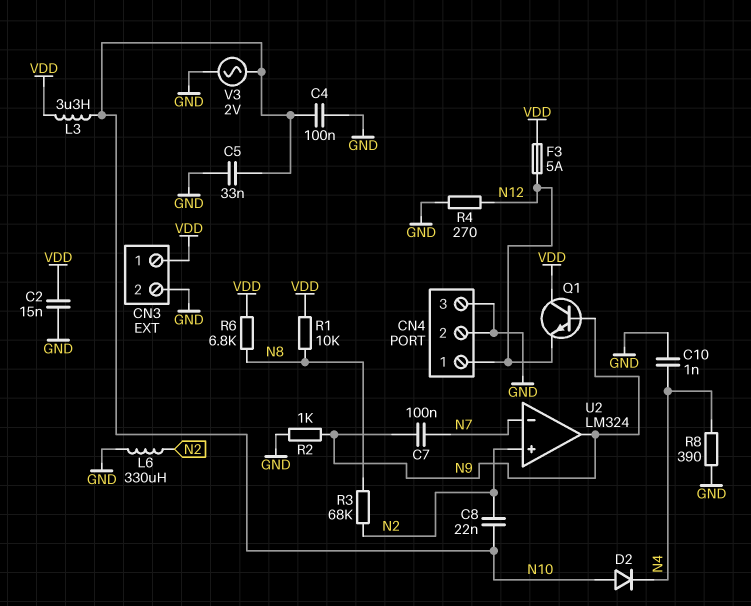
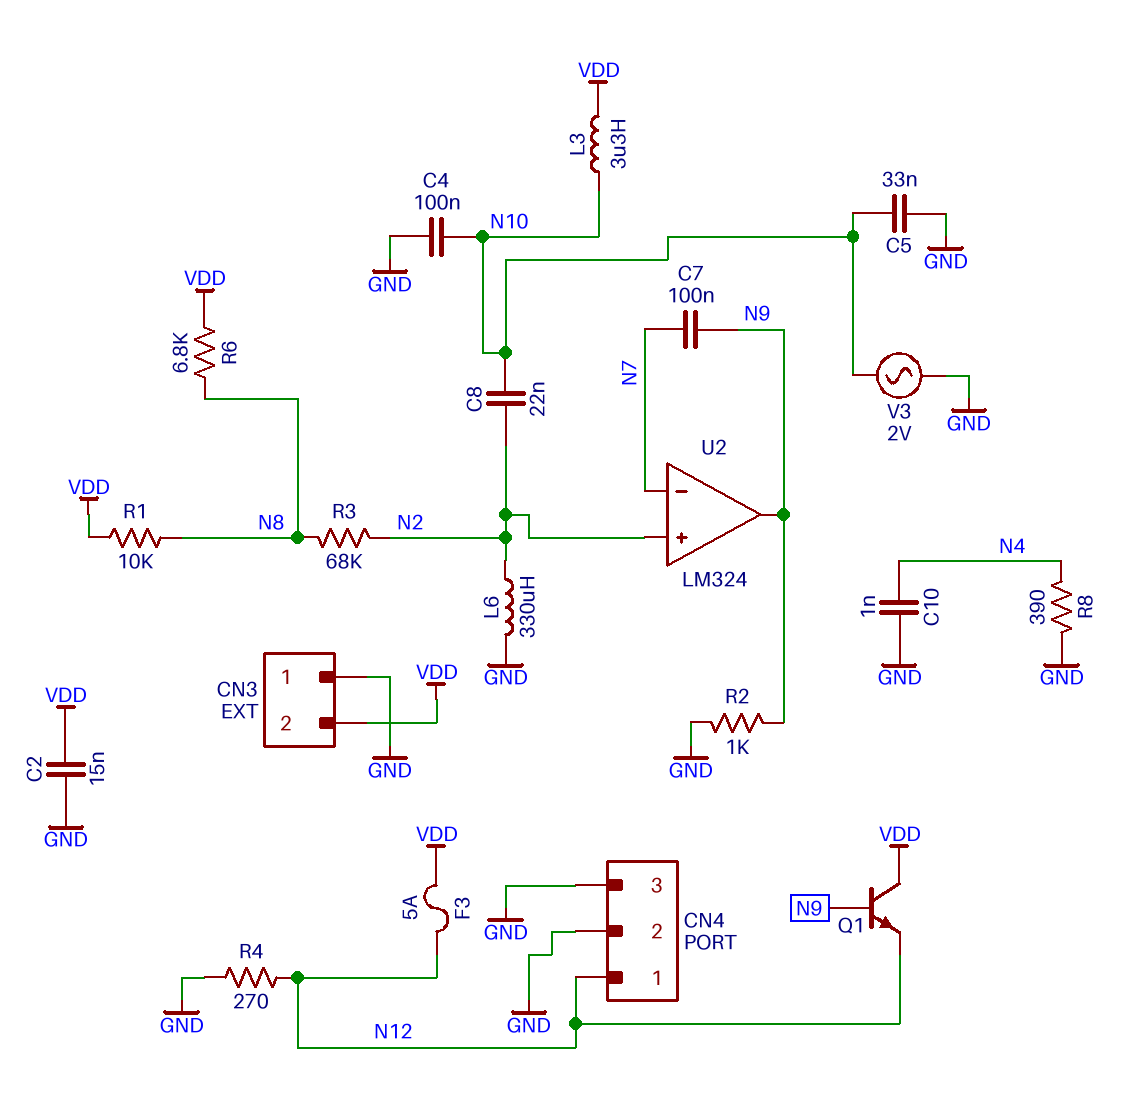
CN3 pin 1: VDD -> GND
CN3 pin 2: GND -> VDD
D2: diode (A N10, K N4) -> none

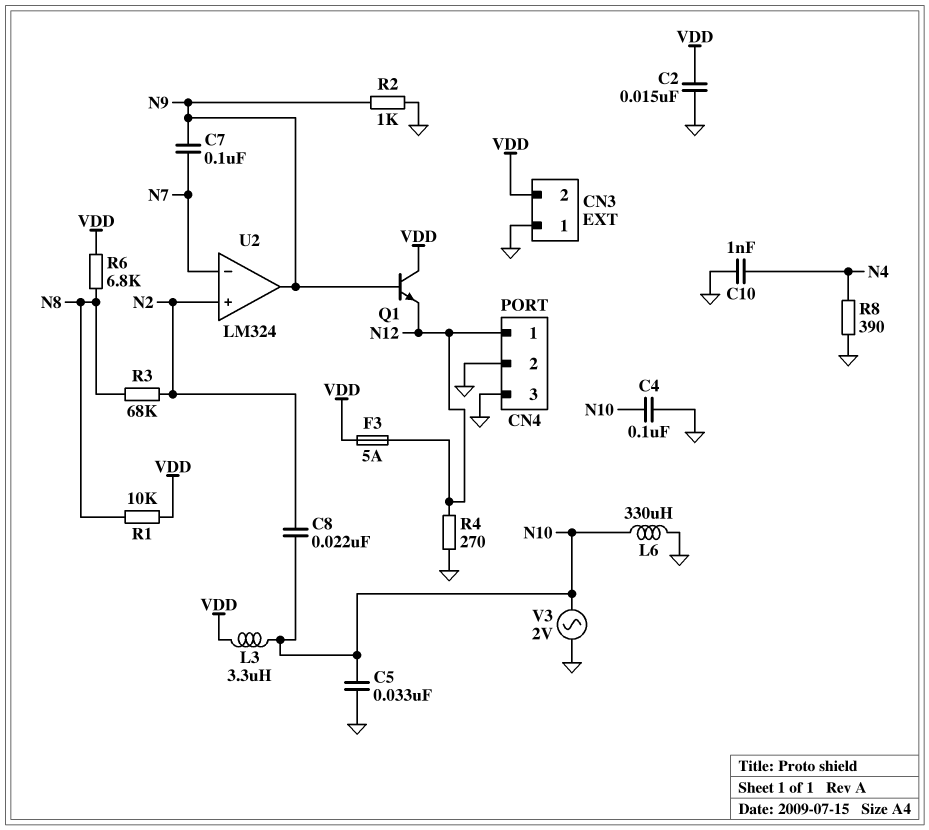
L6: 330uH (GND, N2) -> 330uH (GND, N10)

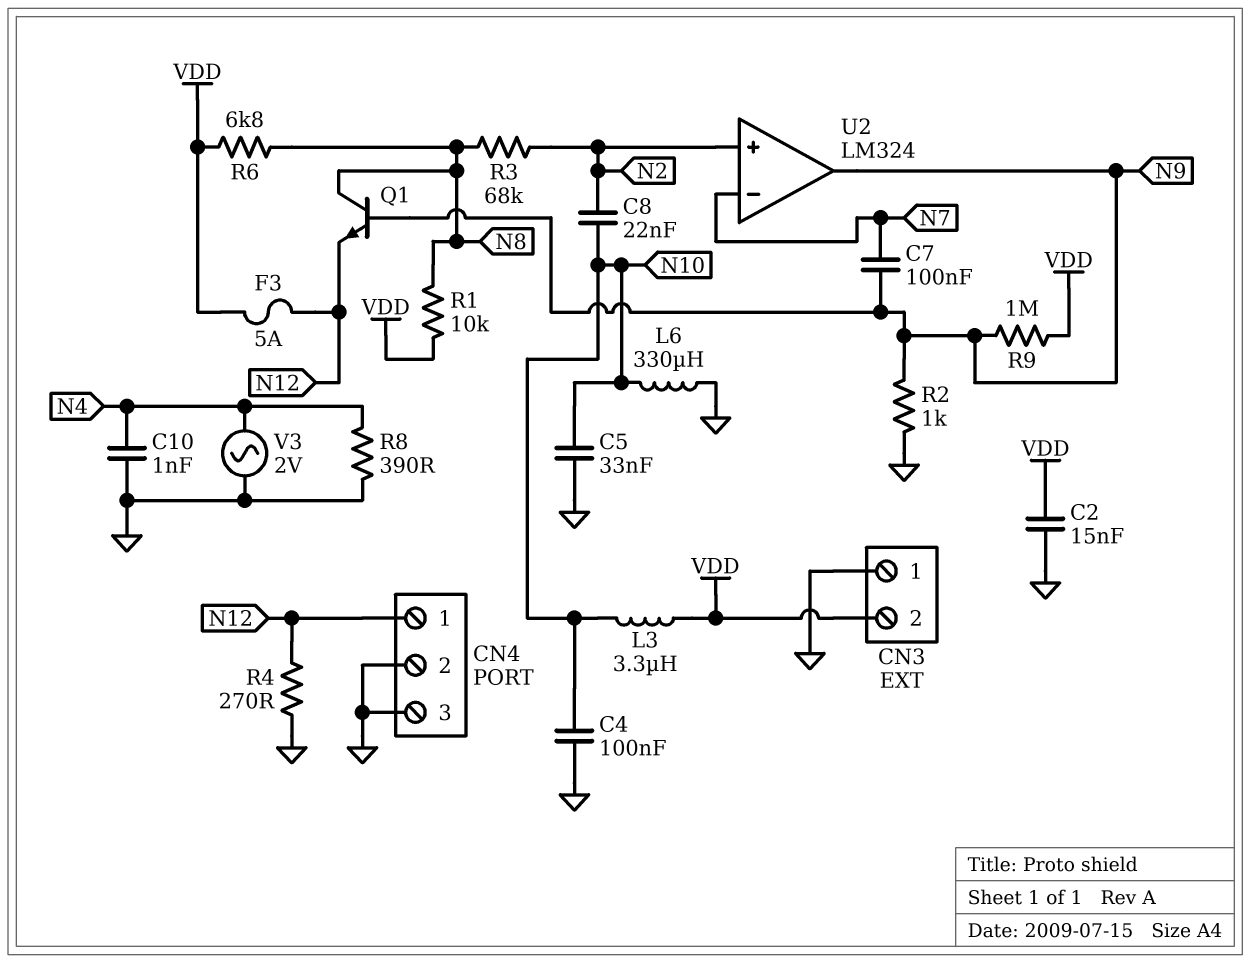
Q1: NPN (B N9, C VDD, E N12) -> NPN (B N9, C N8, E N12)
R9: none -> 1M (N9, VDD)
V3: AC 2V (GND, N10) -> AC 2V (GND, N4)

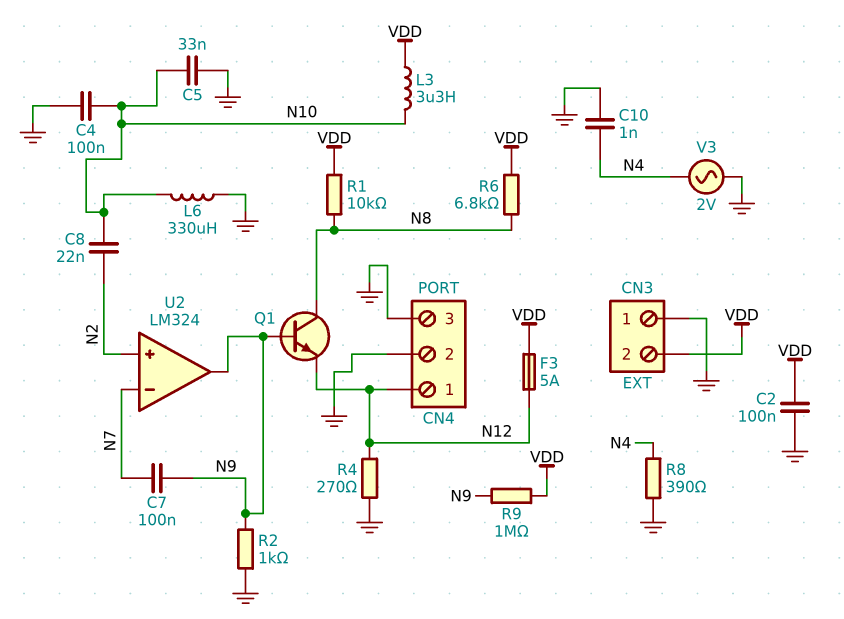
C2: 15nF (GND, VDD) -> 100nF (GND, VDD)
R3: 68k (N2, N8) -> none

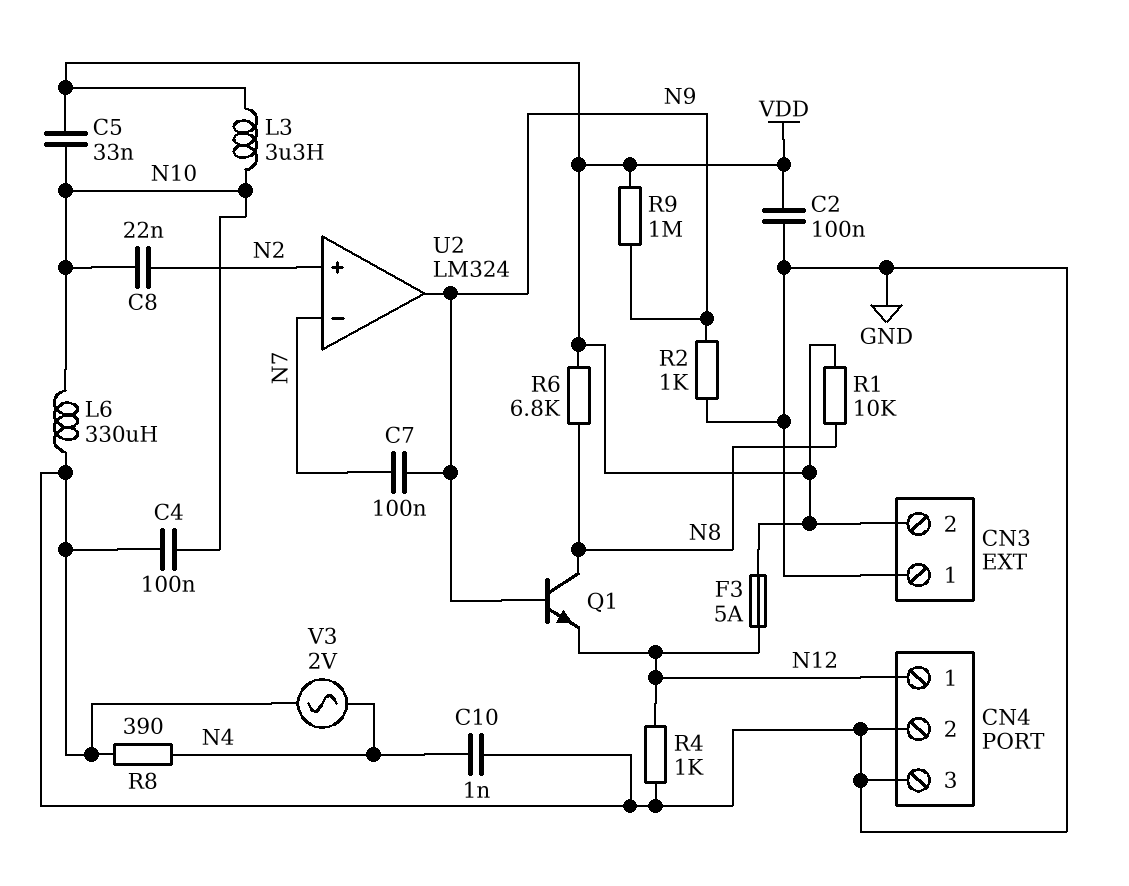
C5: 33nF (GND, N10) -> 33nF (N10, VDD)
R4: 270 (GND, N12) -> 1k (GND, N12)

